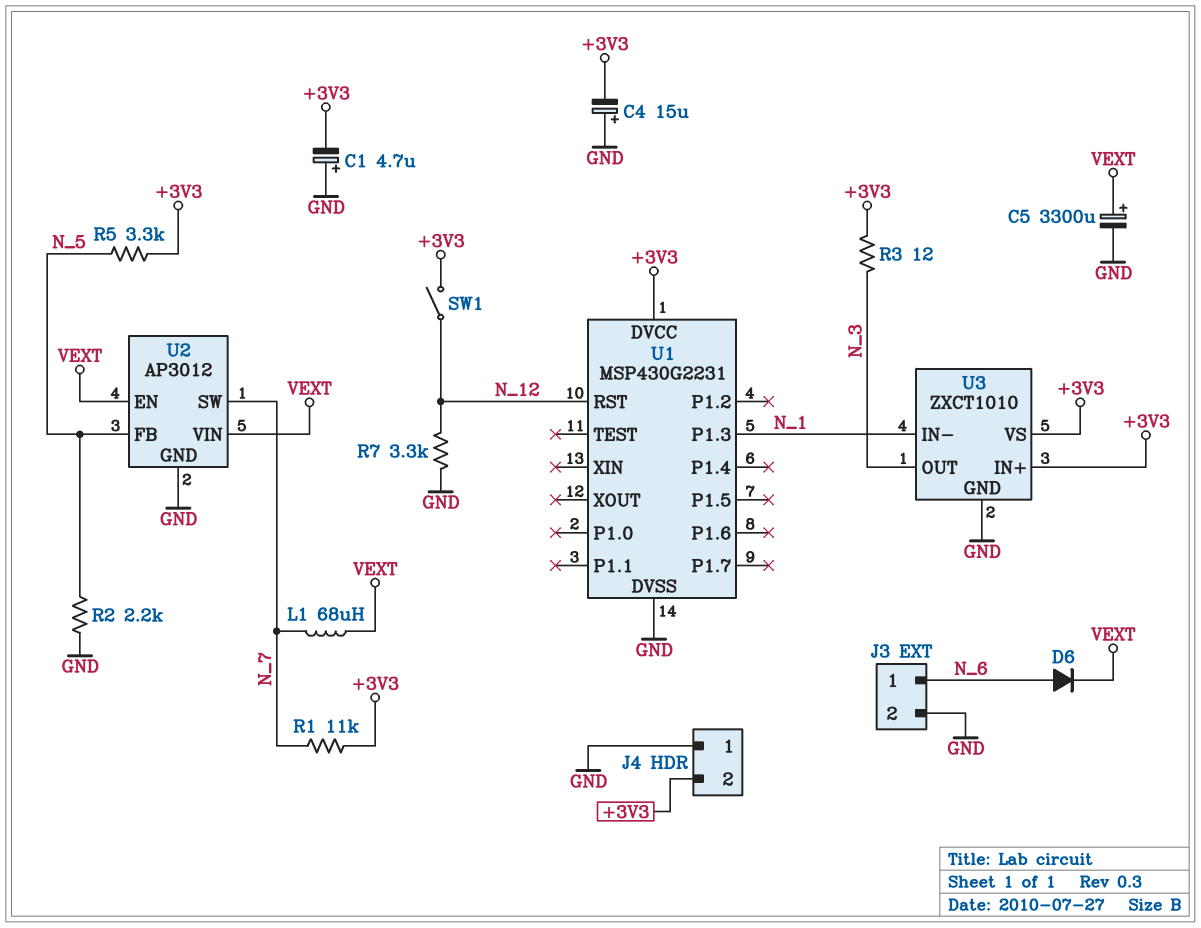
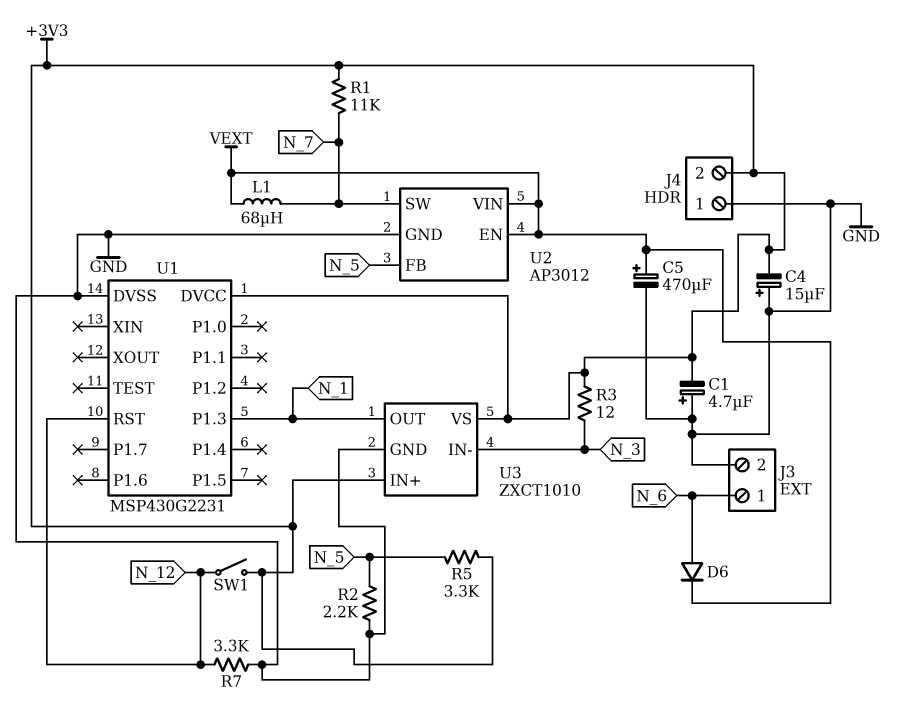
C5: 3300uF (plus VEXT, minus GND) -> 470uF (plus VEXT, minus GND)
U3 pin IN-: N_1 -> N_3
U3 pin OUT: N_3 -> N_1

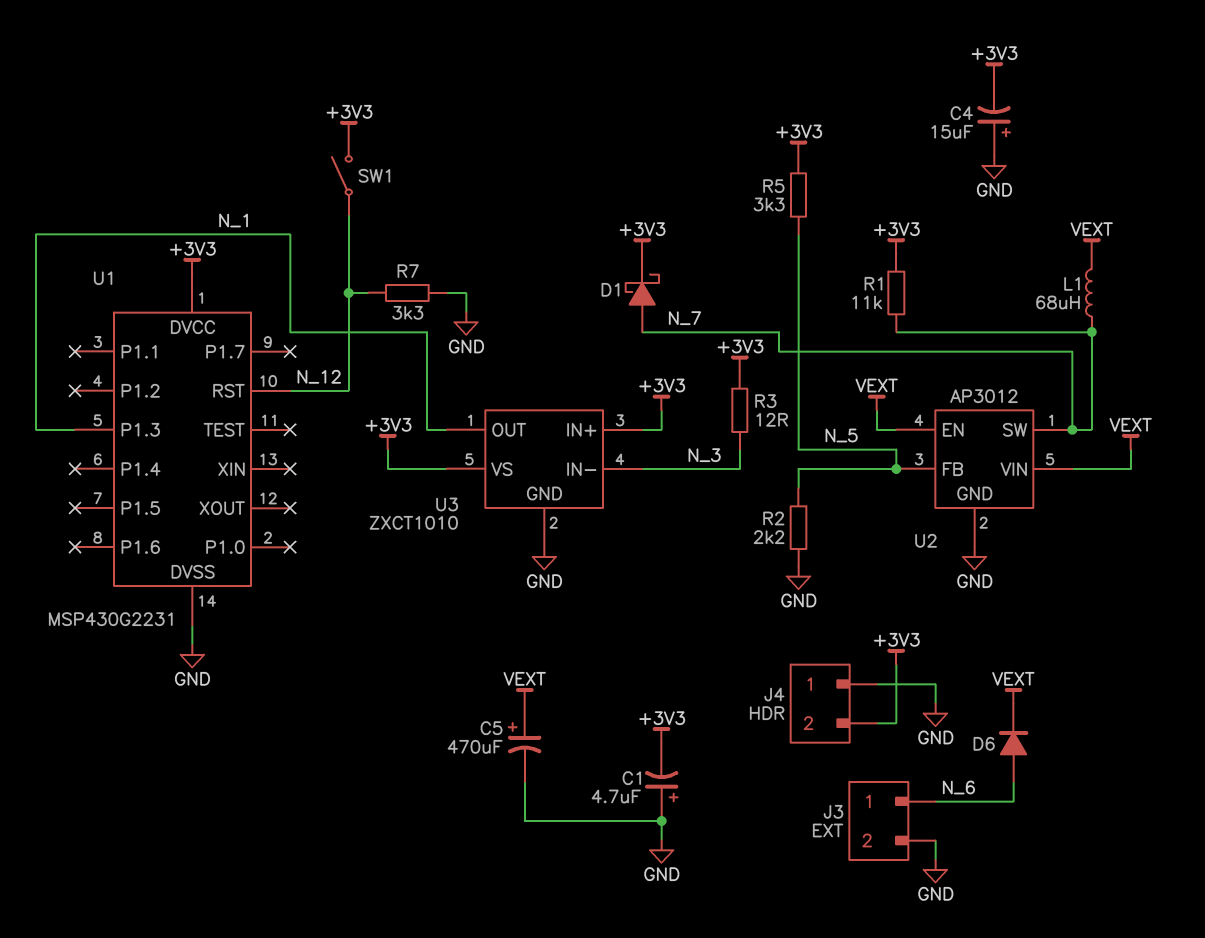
D1: none -> schottky (A N_7, K +3V3)

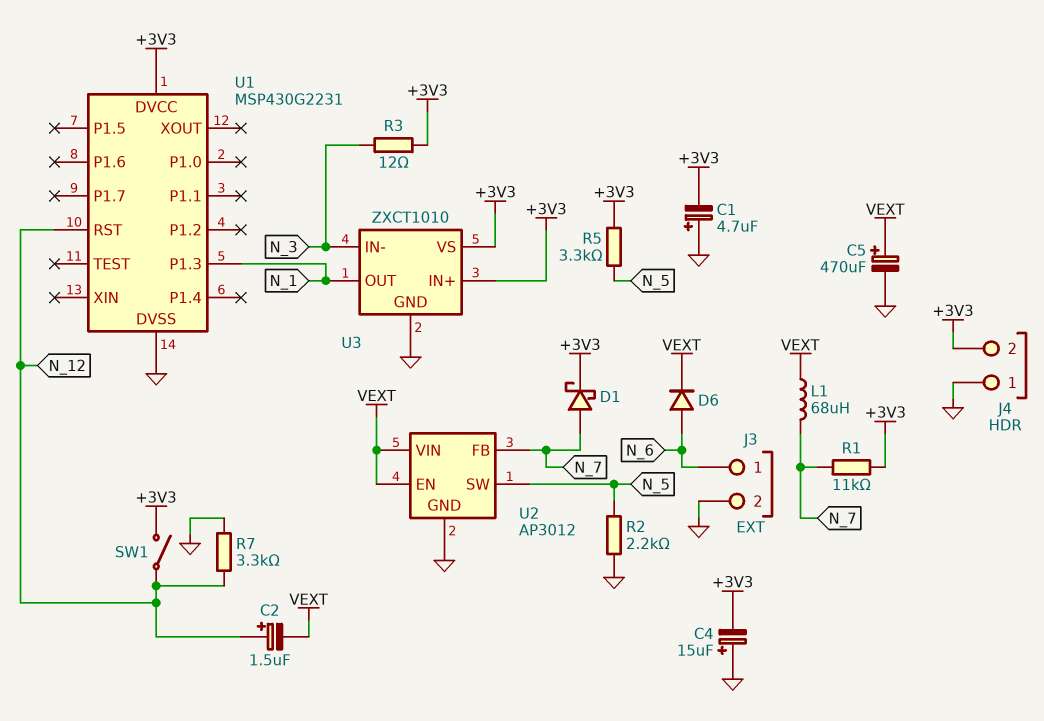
C2: none -> 1.5uF (plus N_12, minus VEXT)
U2 pin FB: N_5 -> N_7
U2 pin SW: N_7 -> N_5

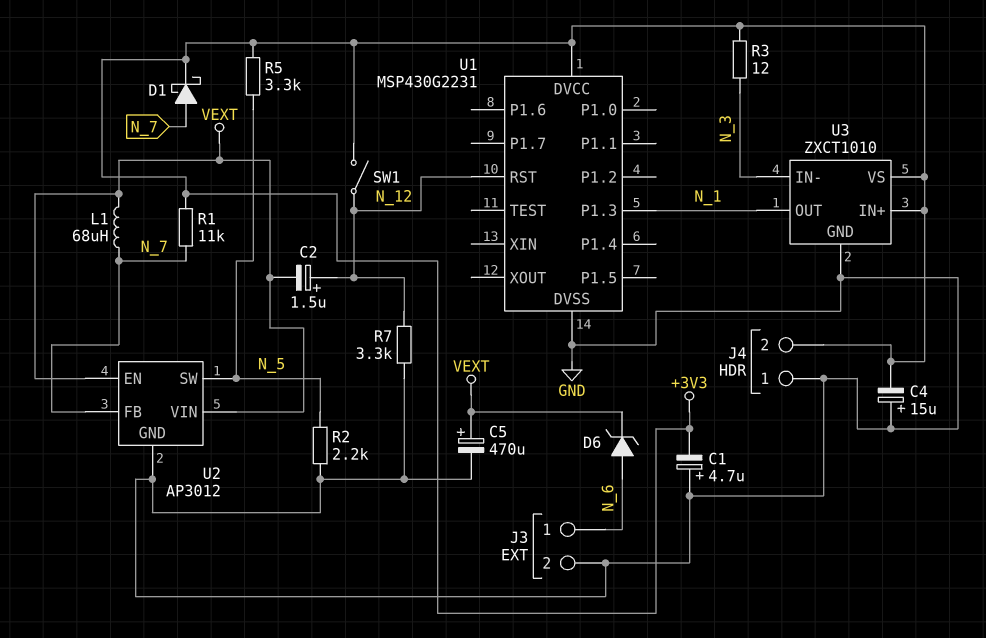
D6: diode (A N_6, K VEXT) -> zener (A N_6, K VEXT)

